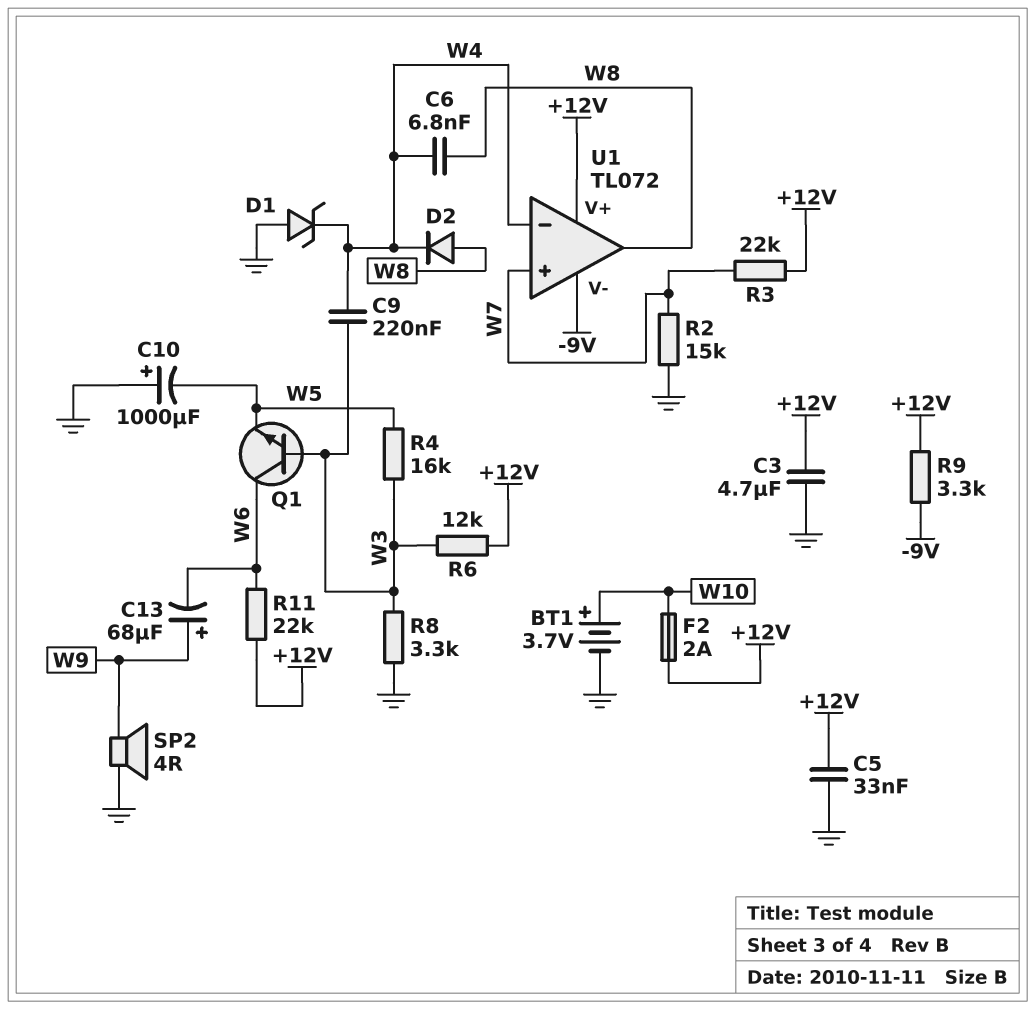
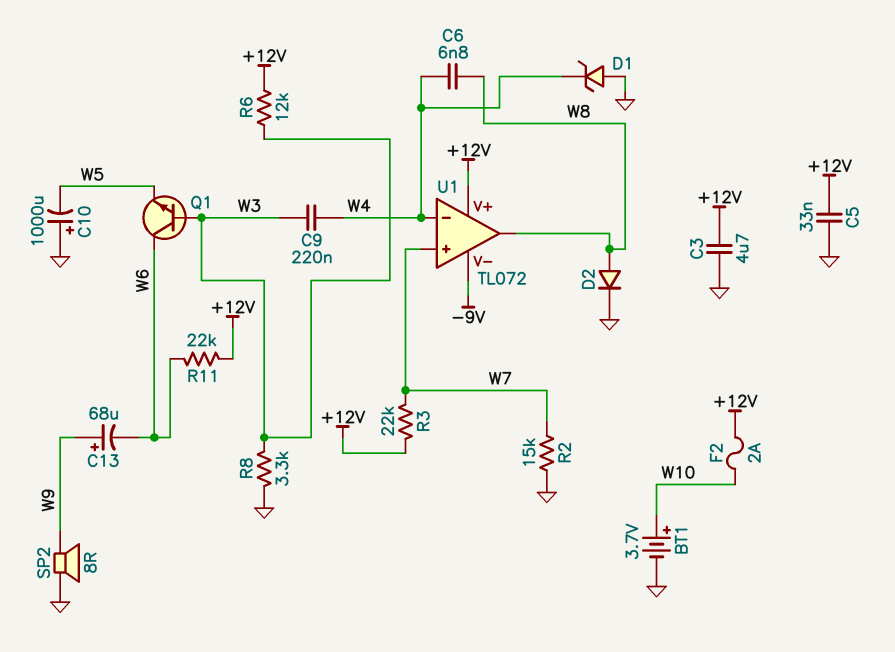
D2: diode (A W8, K W4) -> diode (A W8, K GND)
R4: 16k (W3, W5) -> none
R9: 3.3k (+12V, -9V) -> none
SP2: speaker 4R (GND, W9) -> speaker 8R (GND, W9)

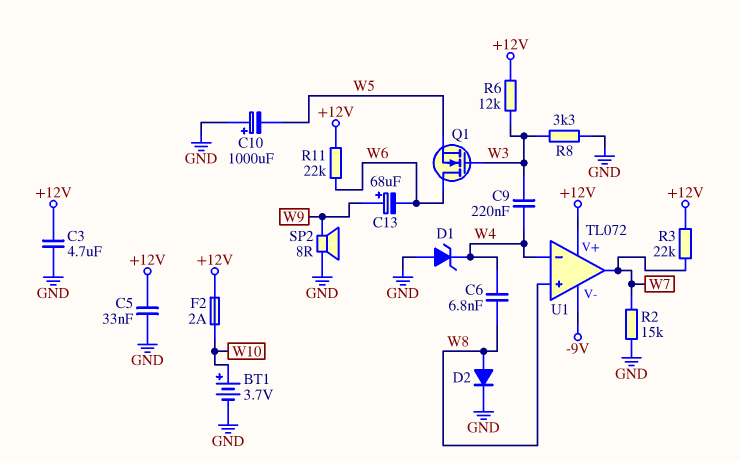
Q1: NPN (B W3, C W6, E W5) -> NMOS (G W3, D W6, S W5)
U1 pin in+: W7 -> W8
U1 pin out: W8 -> W7

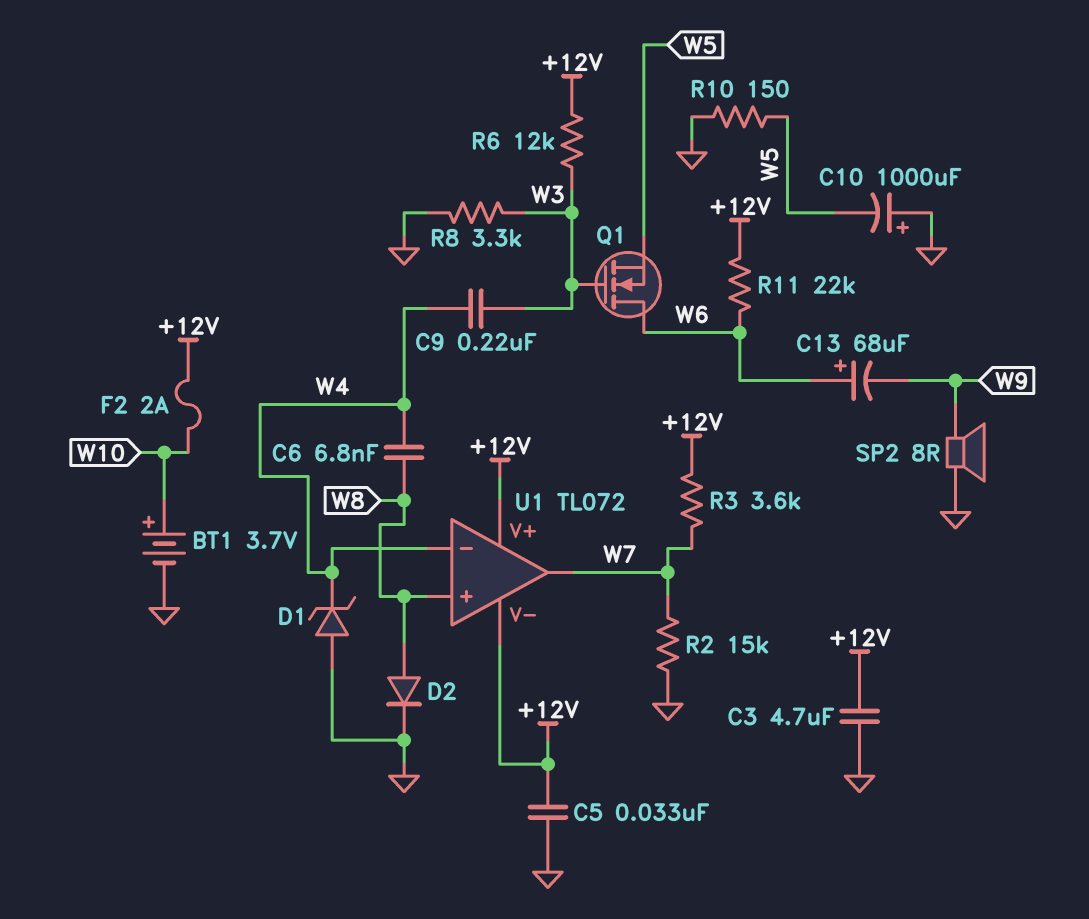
C13: 68uF (plus W9, minus W6) -> 68uF (plus W6, minus W9)
R3: 22k (+12V, W7) -> 3.6k (+12V, W7)
R10: none -> 150 (GND, W5)
U1 pin V-: -9V -> +12V

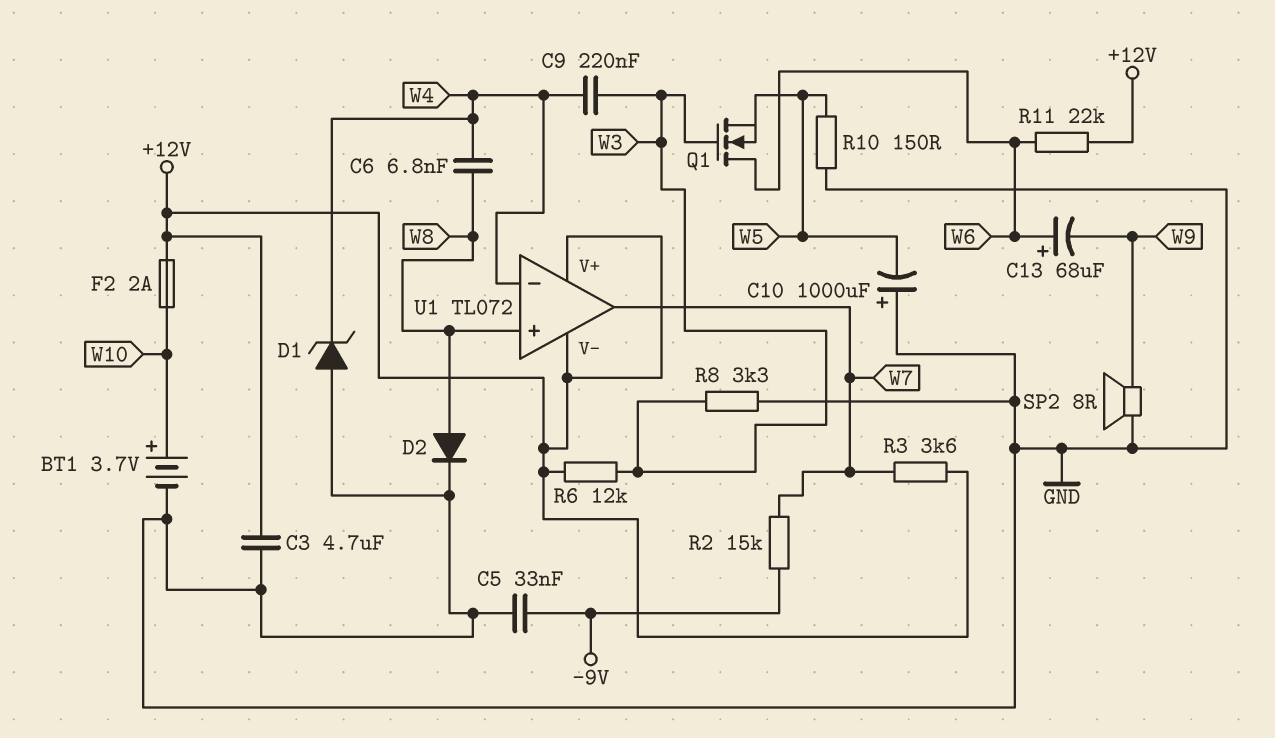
C5: 33nF (+12V, GND) -> 33nF (-9V, GND)
R2: 15k (GND, W7) -> 15k (-9V, W7)

